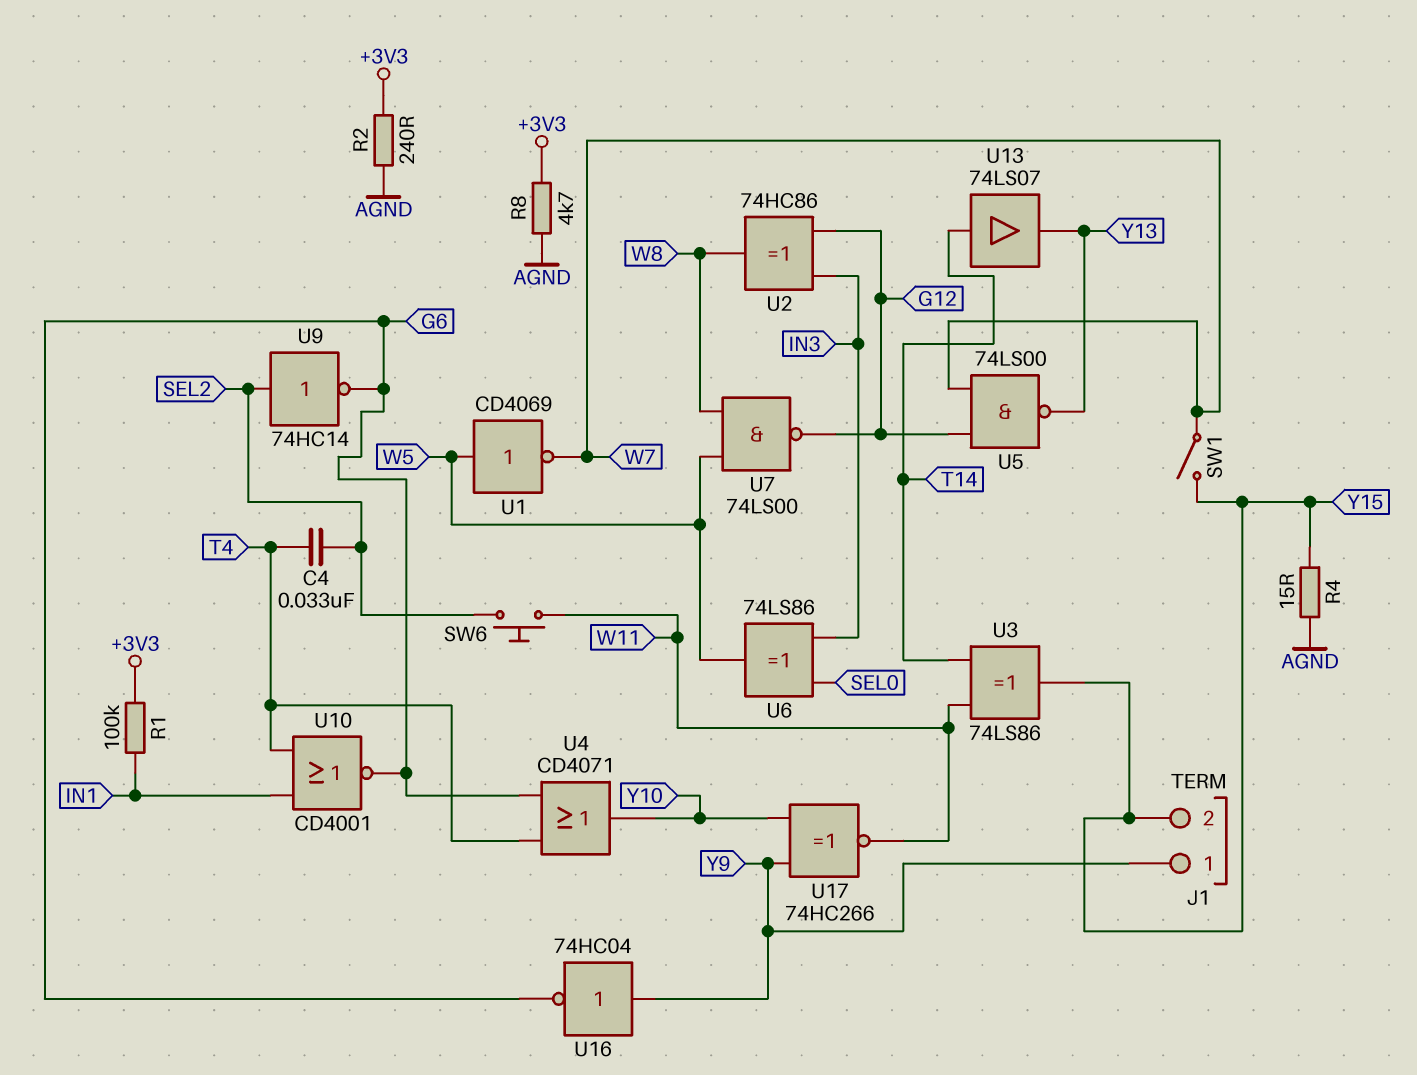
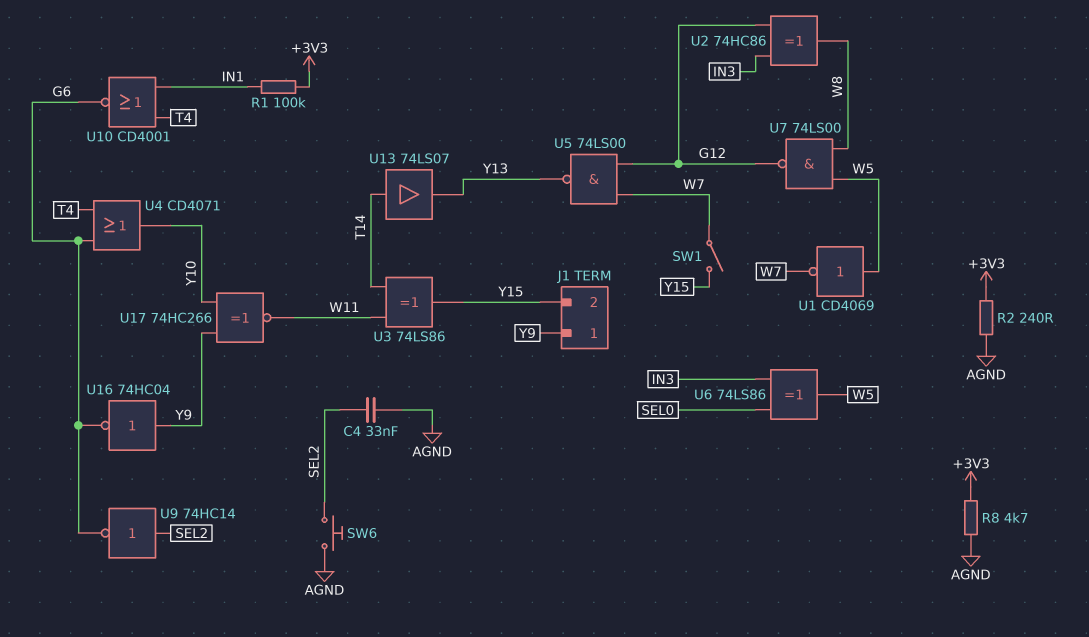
C4: 33nF (SEL2, T4) -> 33nF (AGND, SEL2)
R4: 15 (AGND, Y15) -> none
SW6: button (SEL2, W11) -> button (AGND, SEL2)

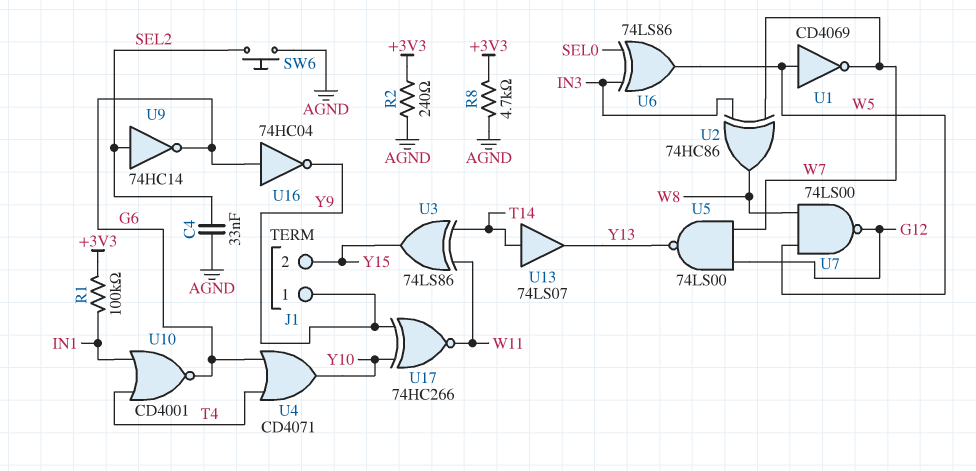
SW1: switch (W7, Y15) -> none
U2: XOR 74HC86 (in G12, in IN3, out W8) -> XOR 74HC86 (in IN3, in W7, out W8)
U16: NOT 74HC04 (in Y9, out G6) -> NOT 74HC04 (in G6, out Y9)

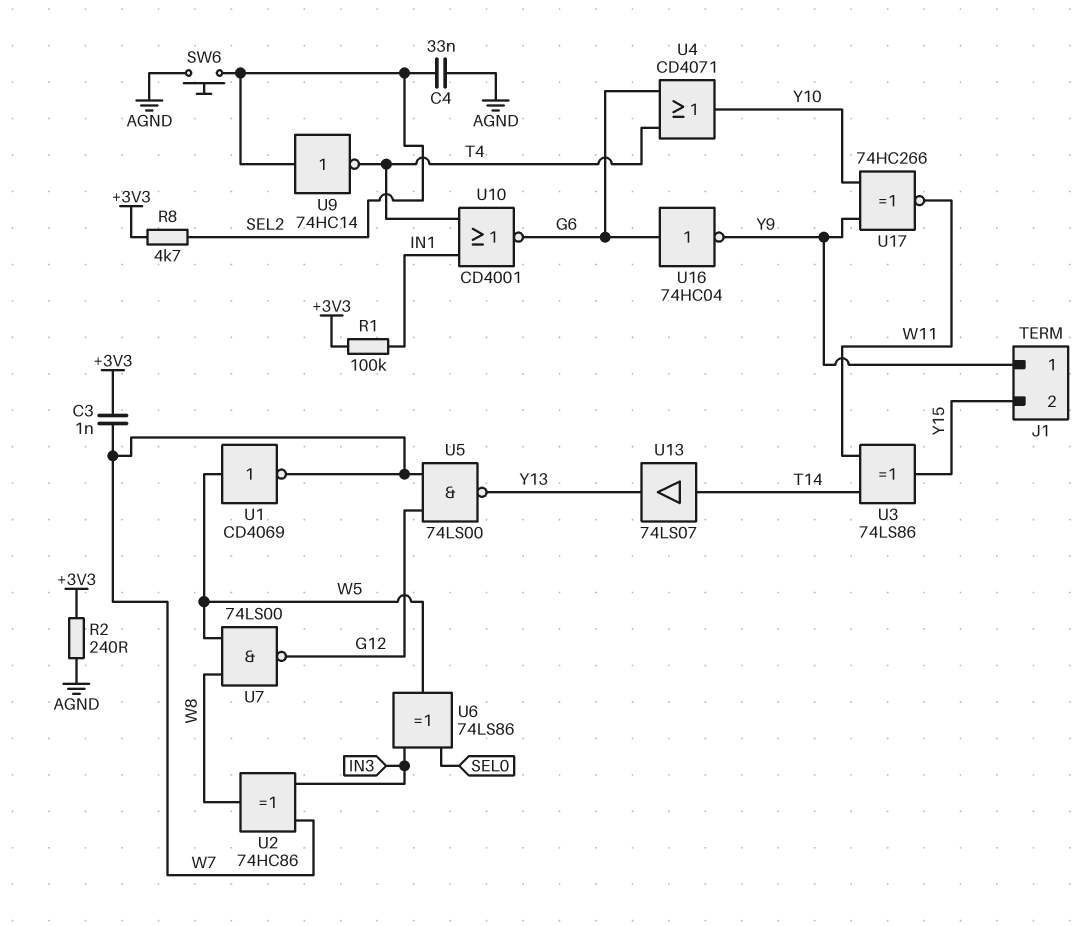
C3: none -> 1nF (+3V3, W7)
R8: 4.7k (+3V3, AGND) -> 4.7k (+3V3, SEL2)
U9: NOT 74HC14 (in SEL2, out G6) -> NOT 74HC14 (in SEL2, out T4)

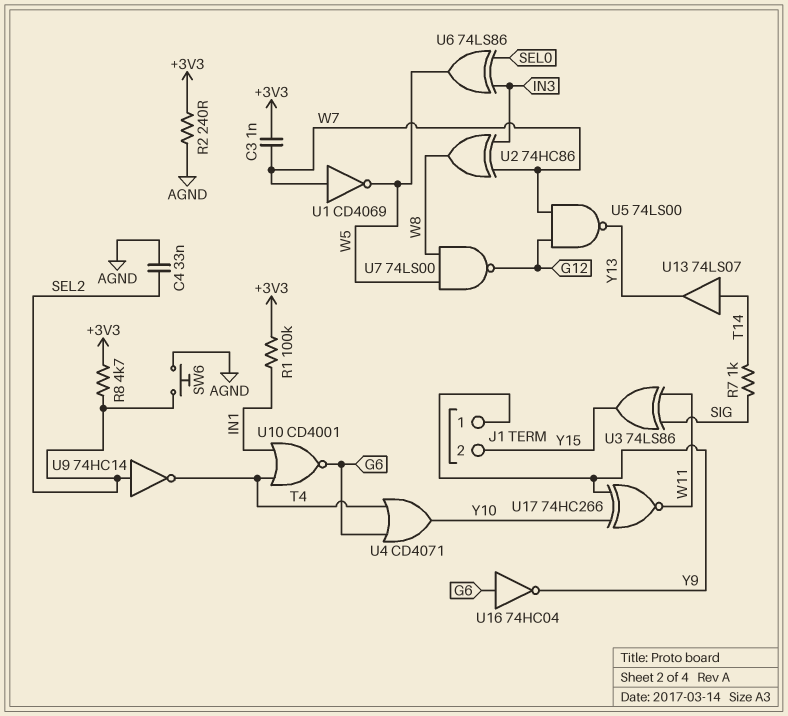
R7: none -> 1k (SIG, T14)
U1: NOT CD4069 (in W5, out W7) -> NOT CD4069 (in W7, out W5)
U3: XOR 74LS86 (in T14, in W11, out Y15) -> XOR 74LS86 (in SIG, in W11, out Y15)

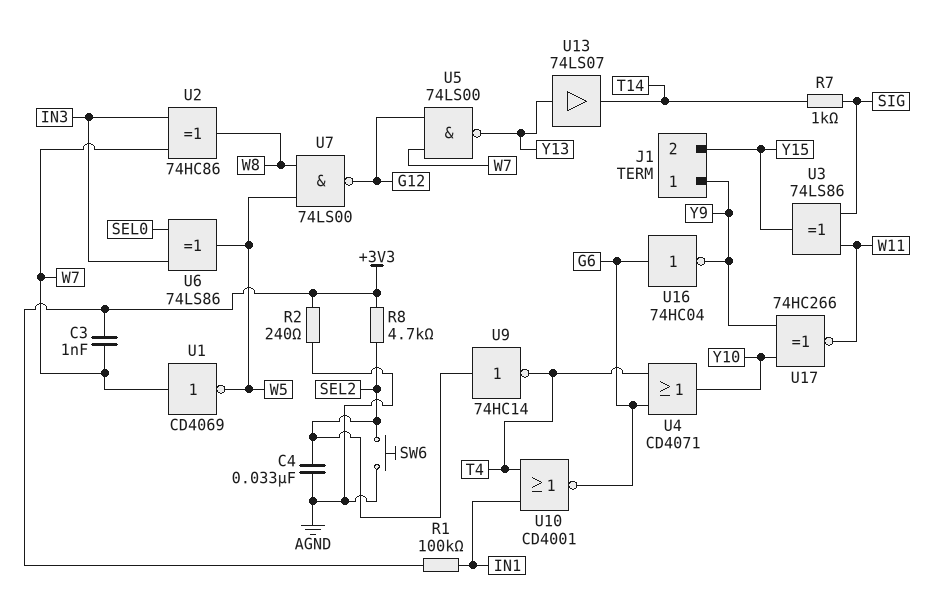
U13: buffer 74LS07 (in T14, out Y13) -> buffer 74LS07 (in Y13, out T14)

